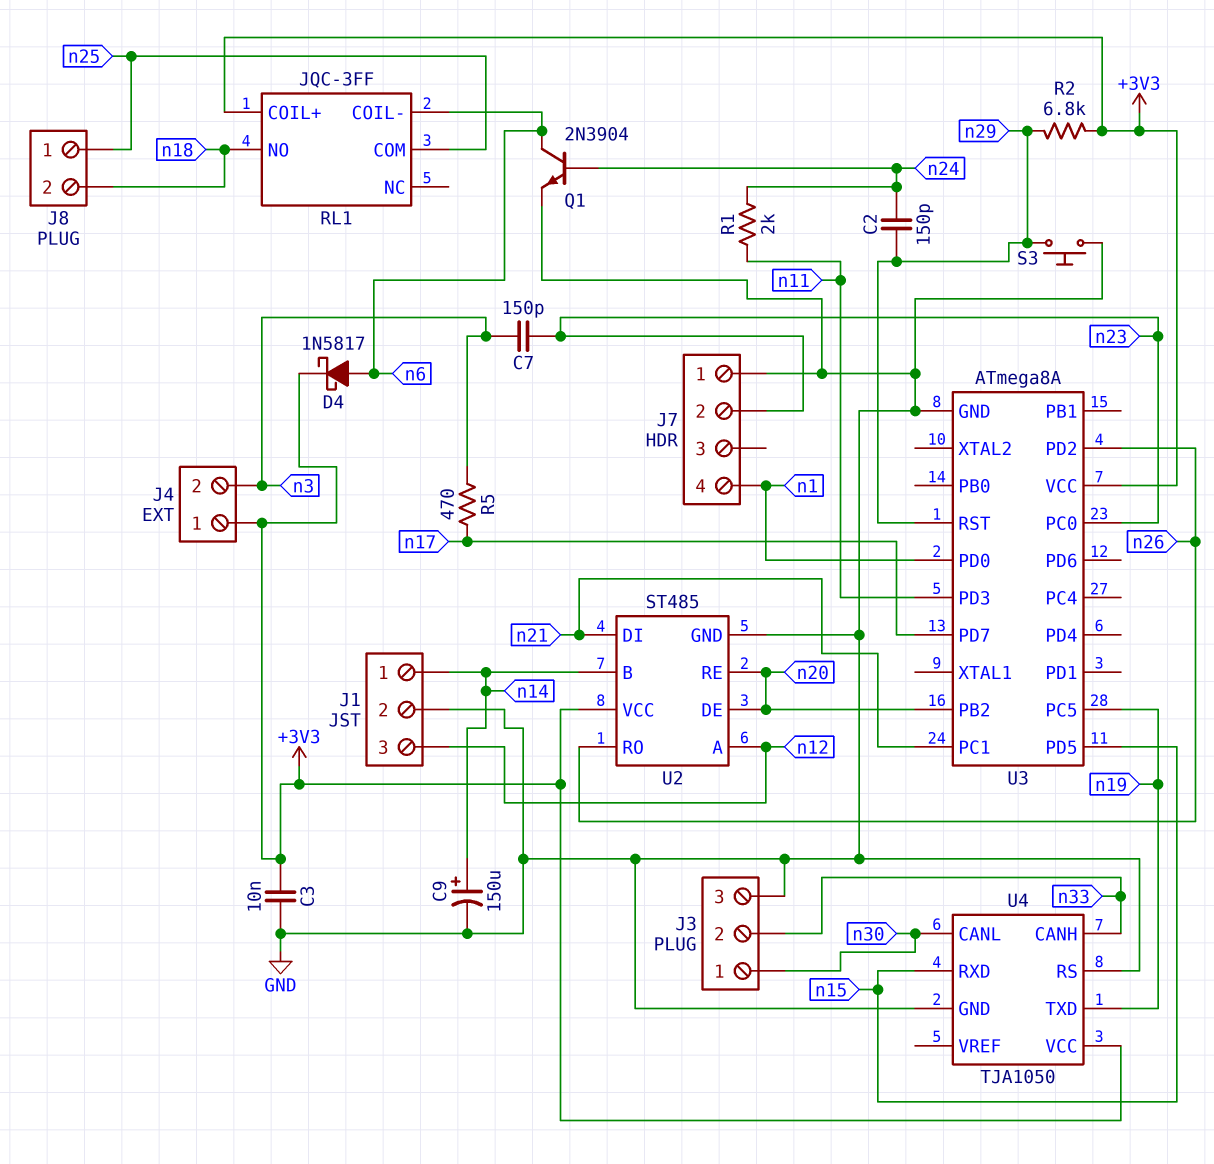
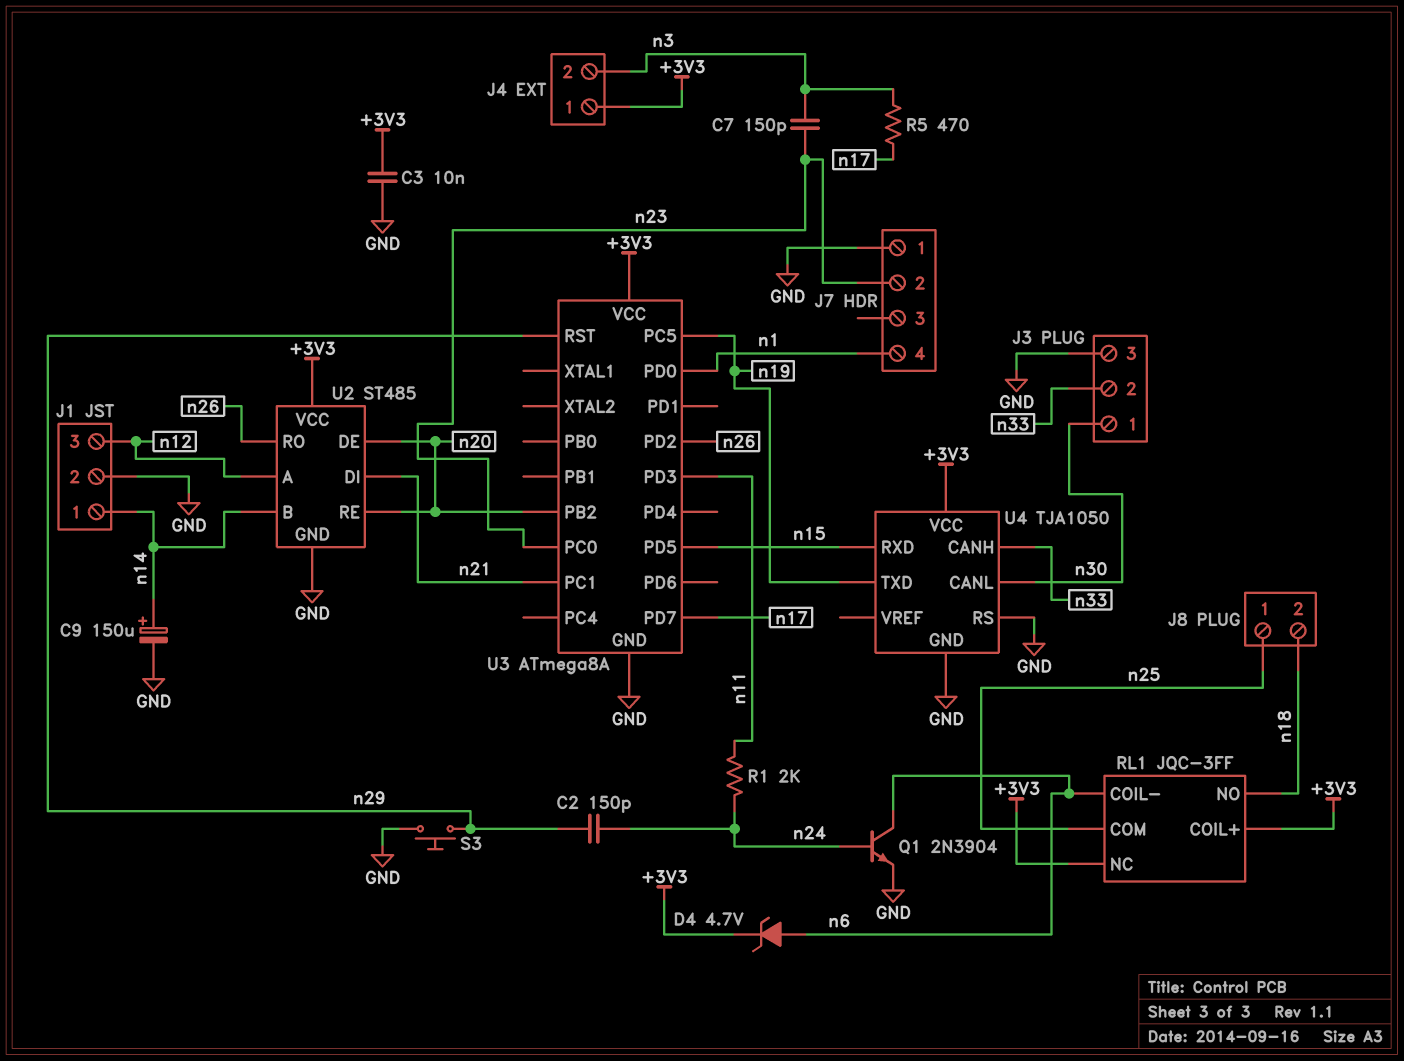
D4: schottky 1N5817 (A n6, K +3V3) -> zener 4.7V (A n6, K +3V3)
R2: 6.8k (+3V3, n29) -> none
RL1 pin NC: none -> +3V3

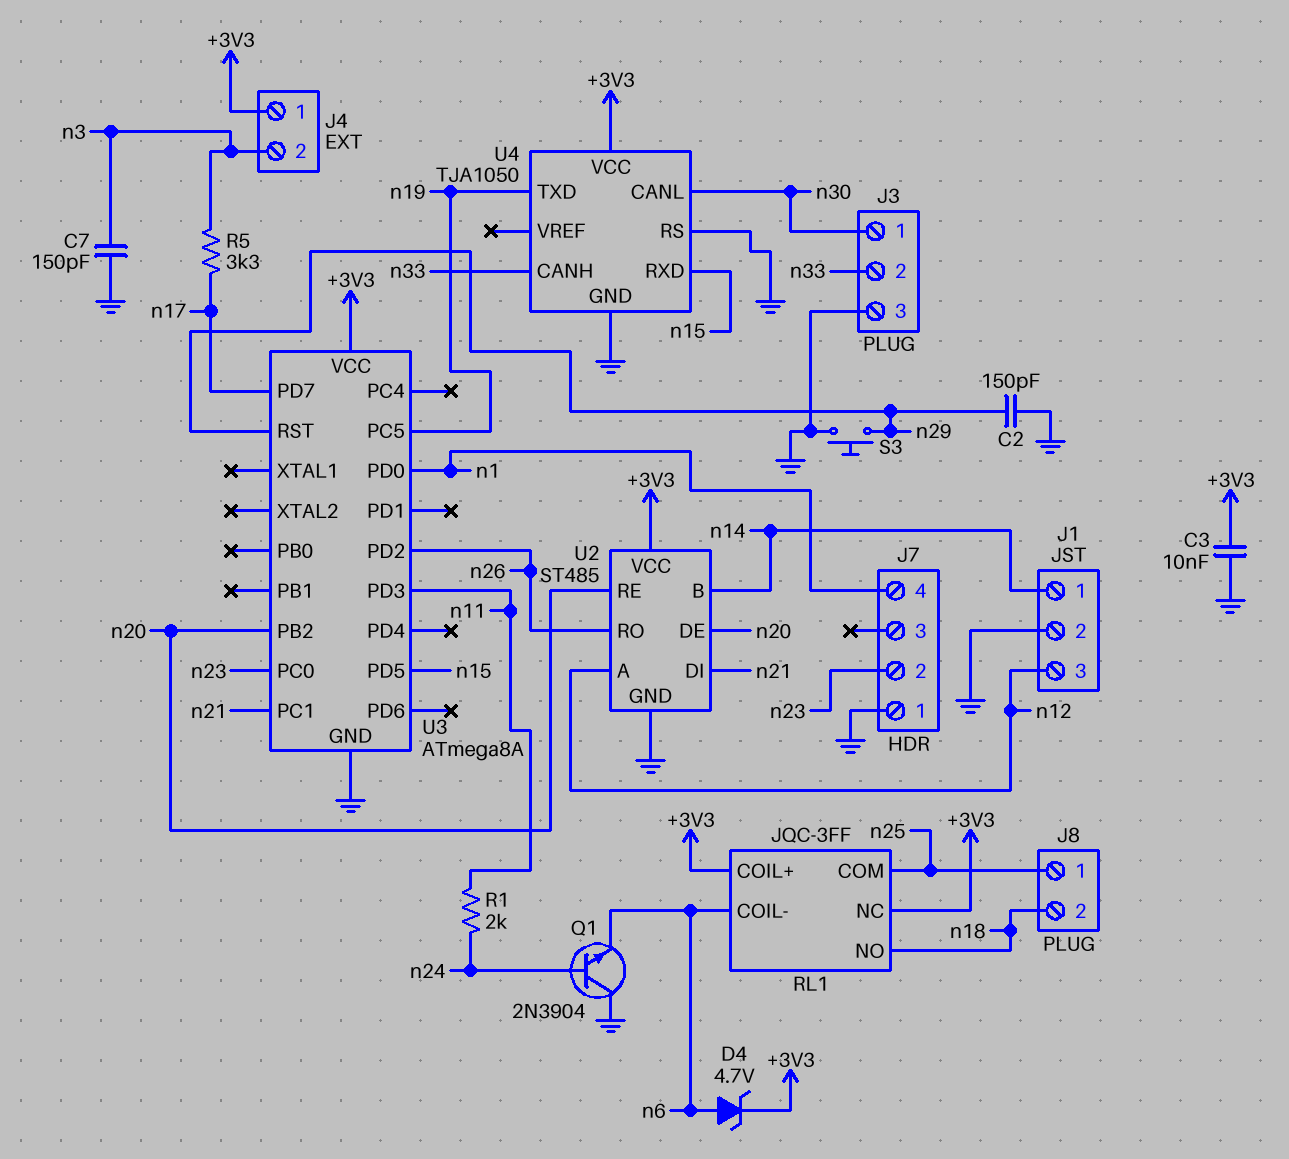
C2: 150pF (n24, n29) -> 150pF (GND, n29)
C7: 150pF (n3, n23) -> 150pF (GND, n3)
C9: 150uF (plus n14, minus GND) -> none
Q1: NPN 2N3904 (B n24, C n6, E GND) -> NPN 2N3904 (B n24, C GND, E n6)
R5: 470 (n3, n17) -> 3.3k (n3, n17)

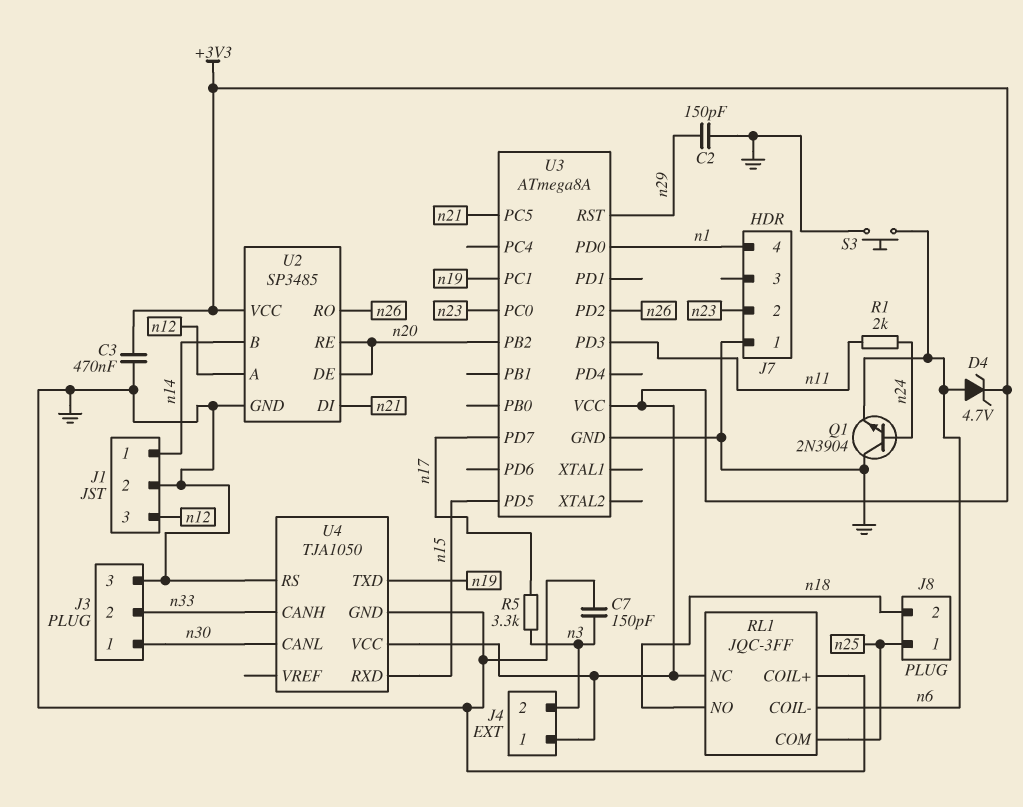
C3: 10nF (+3V3, GND) -> 470nF (+3V3, GND)
RL1 pin COIL+: +3V3 -> GND
S3: button (GND, n29) -> button (GND, n6)
U2: ST485 -> SP3485
U3 pin PC1: n21 -> n19
U3 pin PC5: n19 -> n21

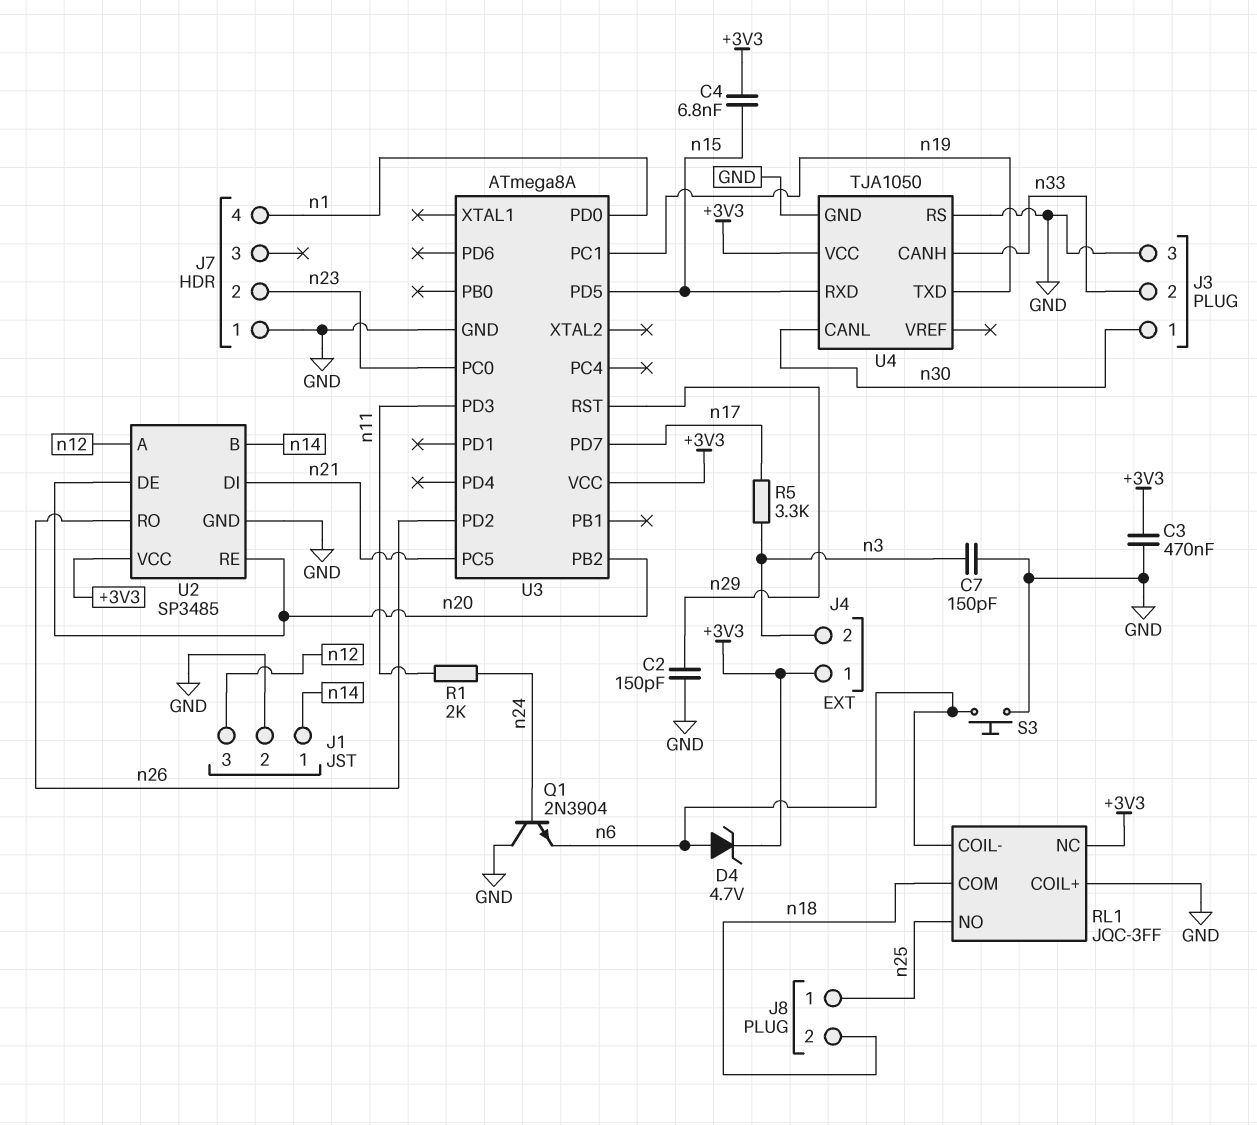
C4: none -> 6.8nF (+3V3, n15)
RL1 pin COM: n25 -> n18
RL1 pin NO: n18 -> n25

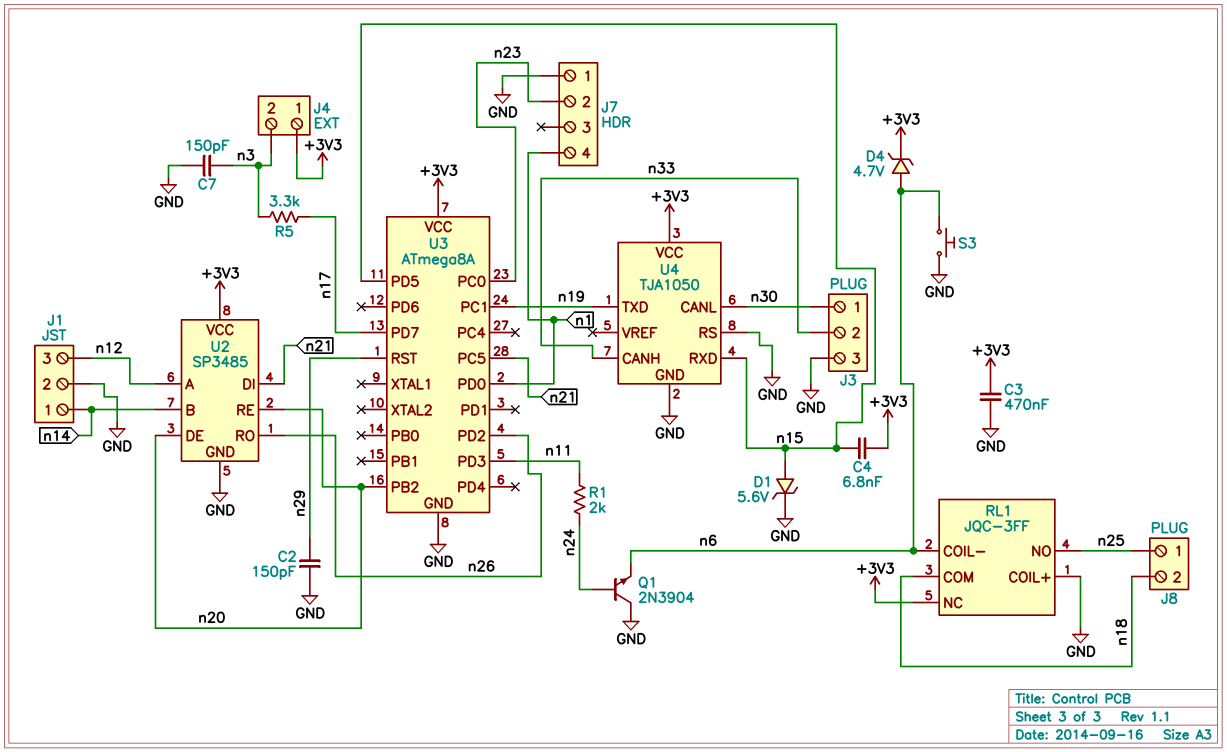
D1: none -> zener 5.6V (A n15, K GND)

